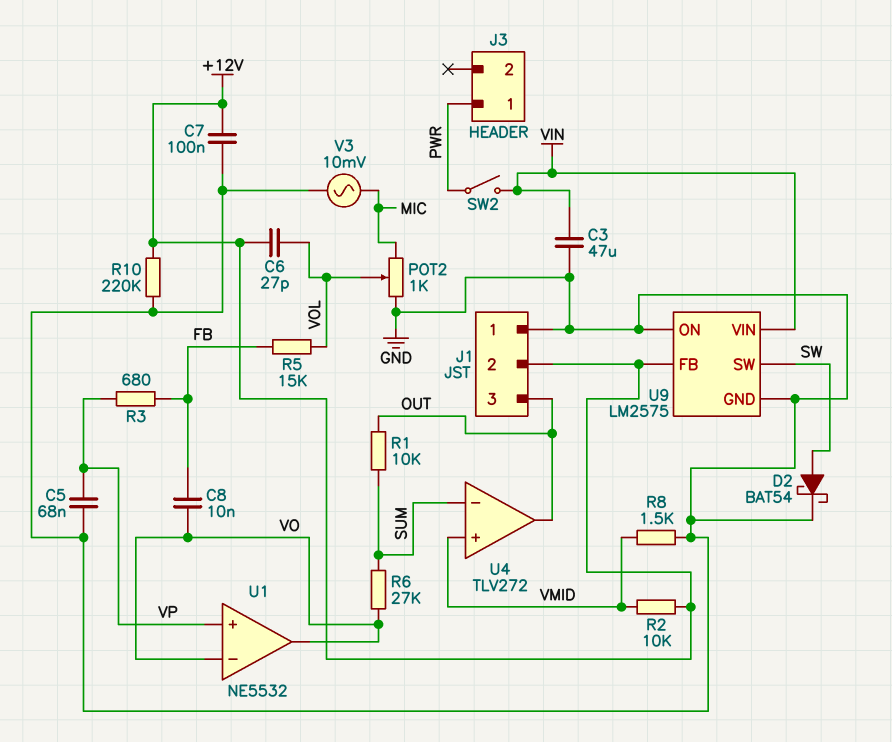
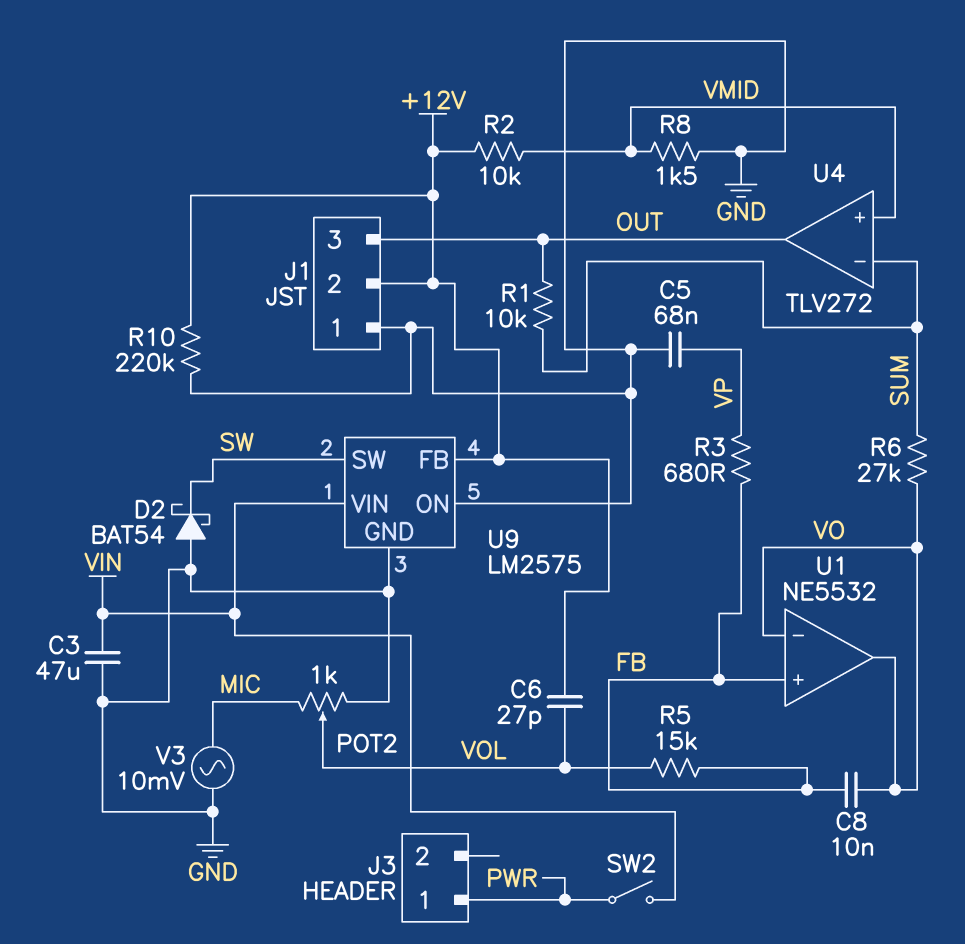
C7: 100nF (+12V, GND) -> none
D2: schottky BAT54 (A SW, K GND) -> schottky BAT54 (A GND, K SW)
U1 pin in+: VP -> FB

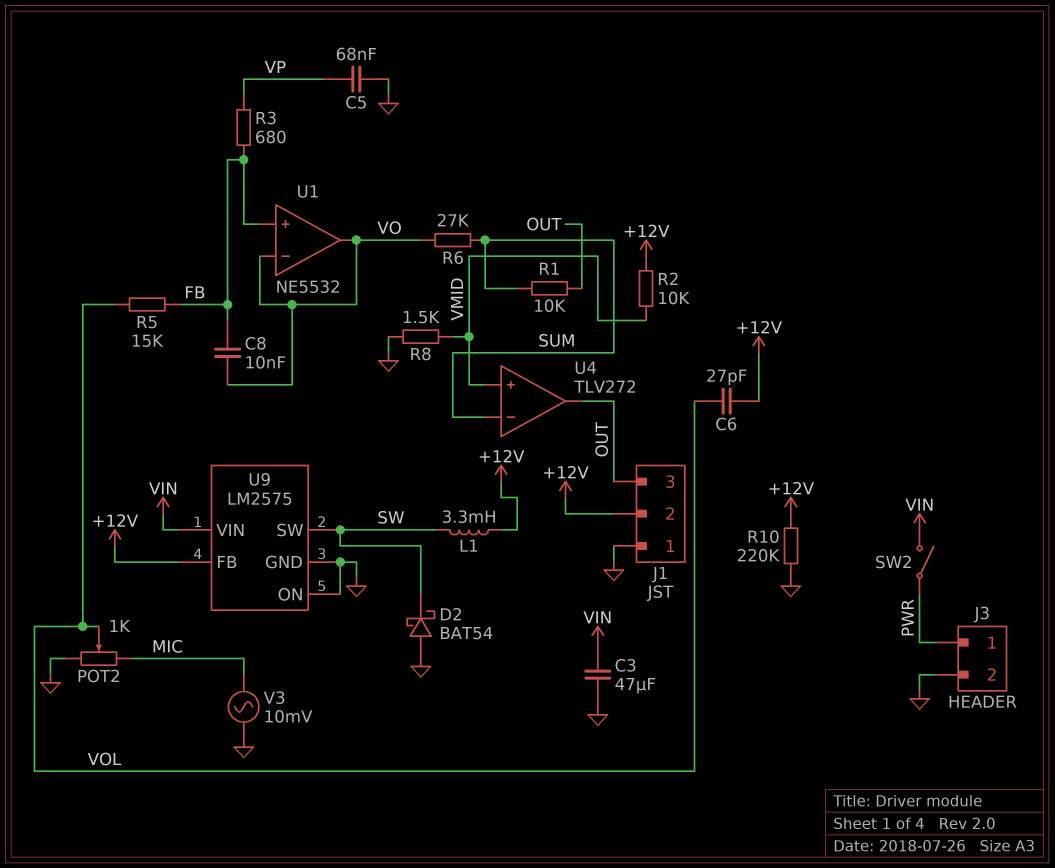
J3 pin 2: none -> GND
L1: none -> 3.3mH (+12V, SW)

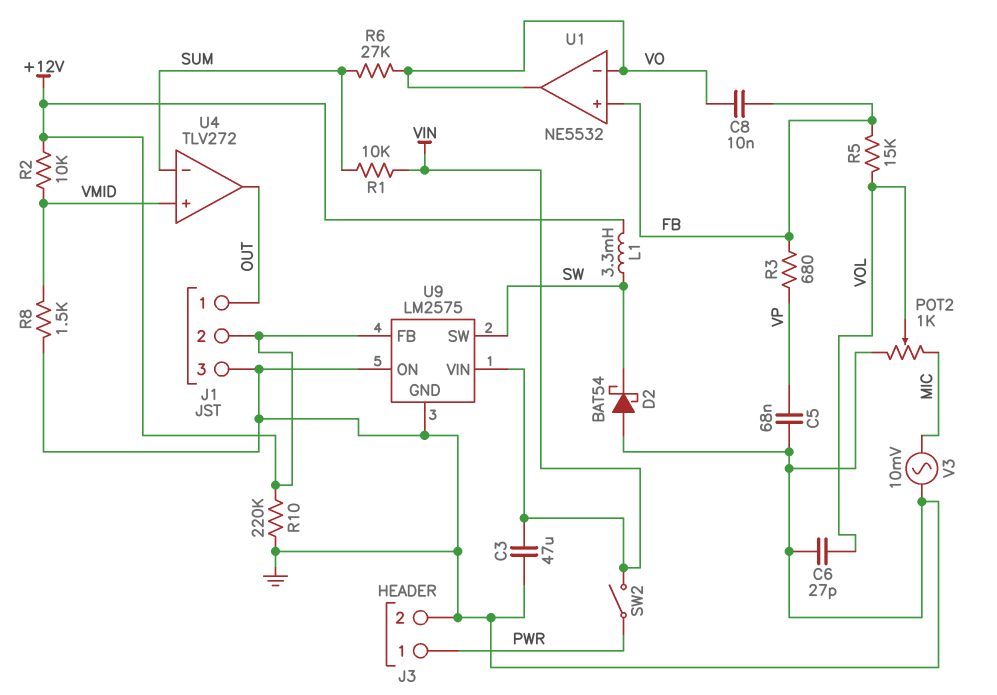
C6: 27pF (+12V, VOL) -> 27pF (GND, VOL)
J1 pin 1: GND -> OUT
J1 pin 3: OUT -> GND
R1: 10k (OUT, SUM) -> 10k (SUM, VIN)

